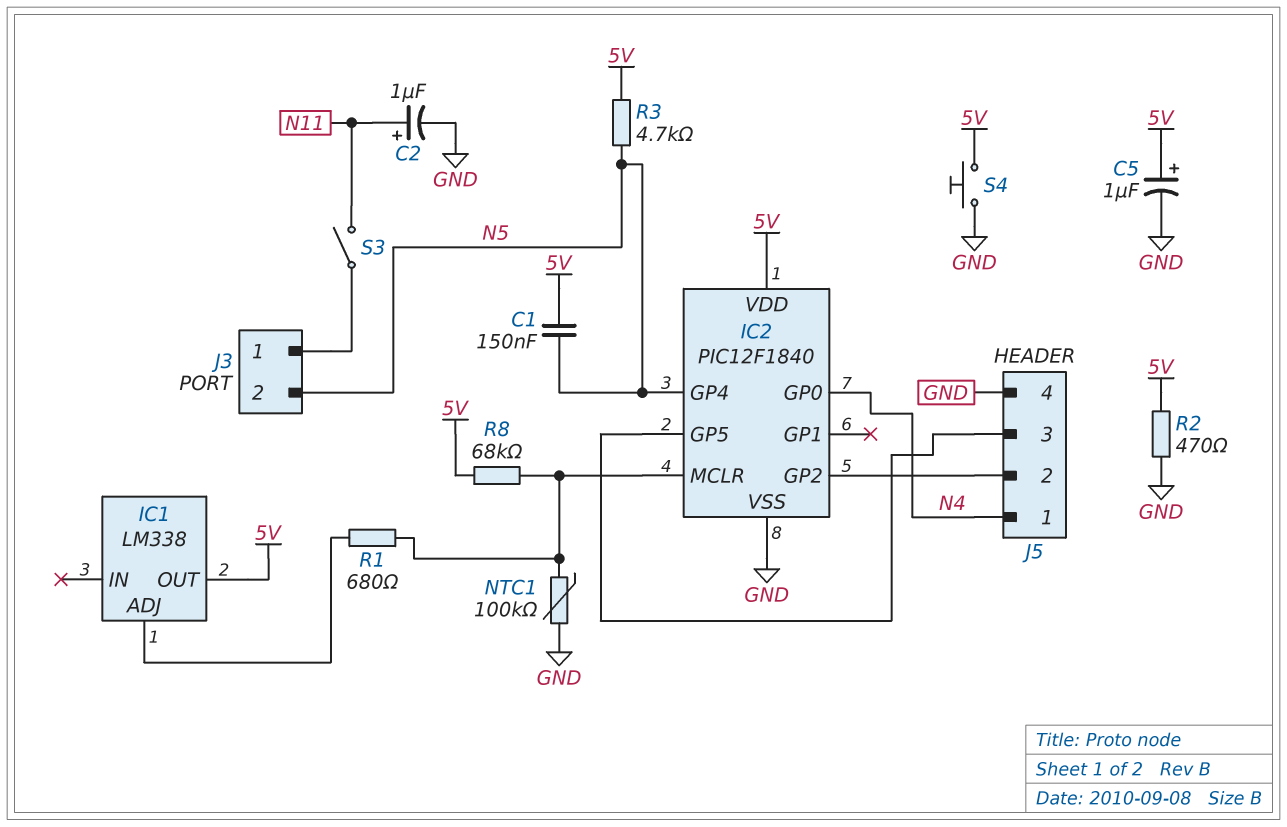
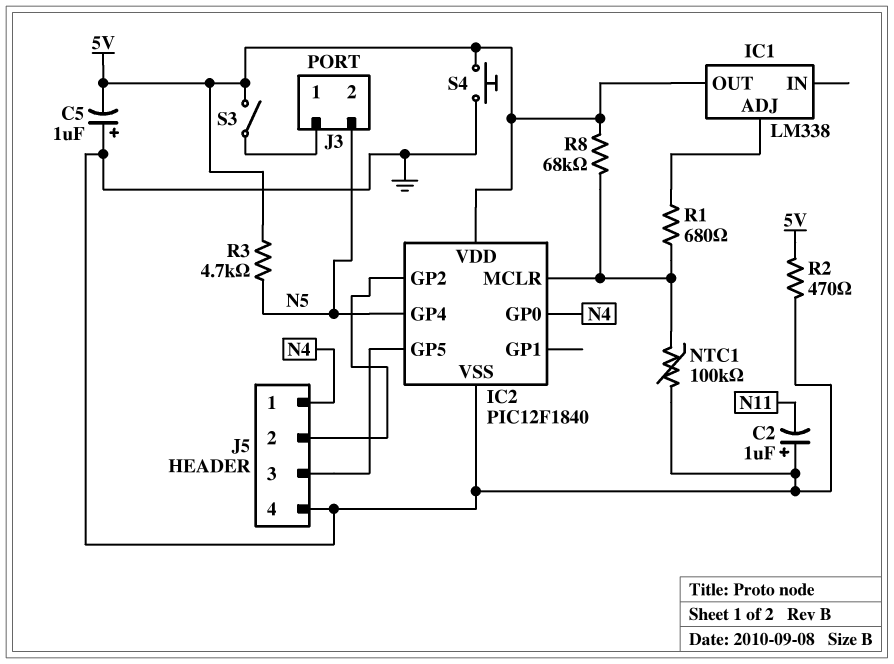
C1: 150nF (5V, N5) -> none
C2: 1uF (plus N11, minus GND) -> 1uF (plus GND, minus N11)
C5: 1uF (plus 5V, minus GND) -> 1uF (plus GND, minus 5V)
S3: switch (J3/1, N11) -> switch (5V, J3/1)

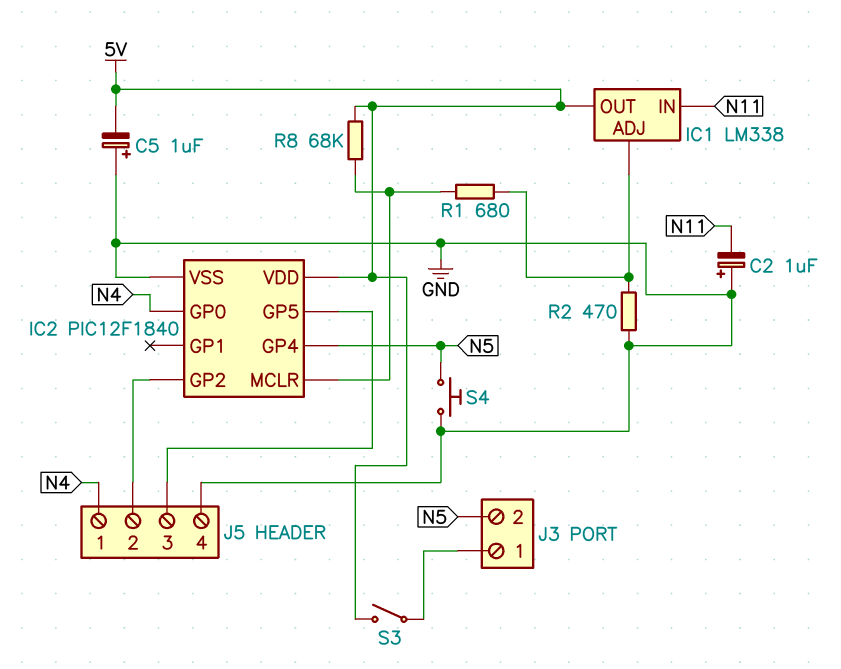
IC1 pin IN: none -> N11
NTC1: 100k (GND, IC2/MCLR) -> none
R2: 470 (5V, GND) -> 470 (GND, IC1/ADJ)
R3: 4.7k (5V, N5) -> none
S4: button (5V, GND) -> button (GND, N5)

